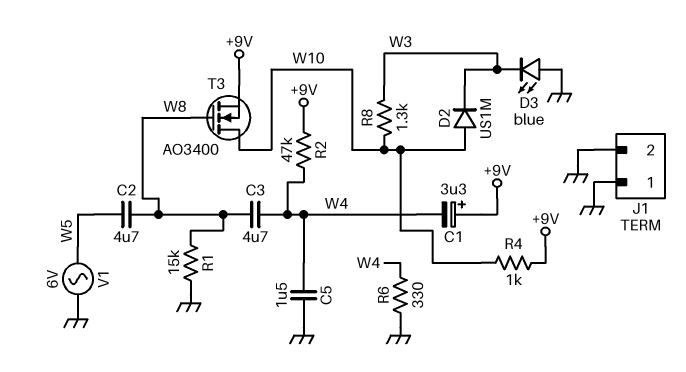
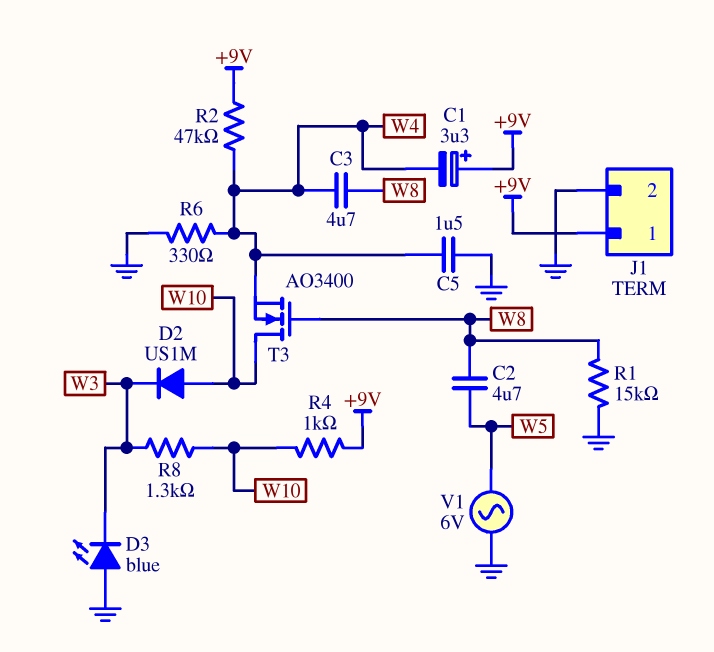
J1 pin 1: GND -> +9V
T3: NMOS AO3400 (G W8, D W10, S +9V) -> NMOS AO3400 (G W8, D W10, S W4)

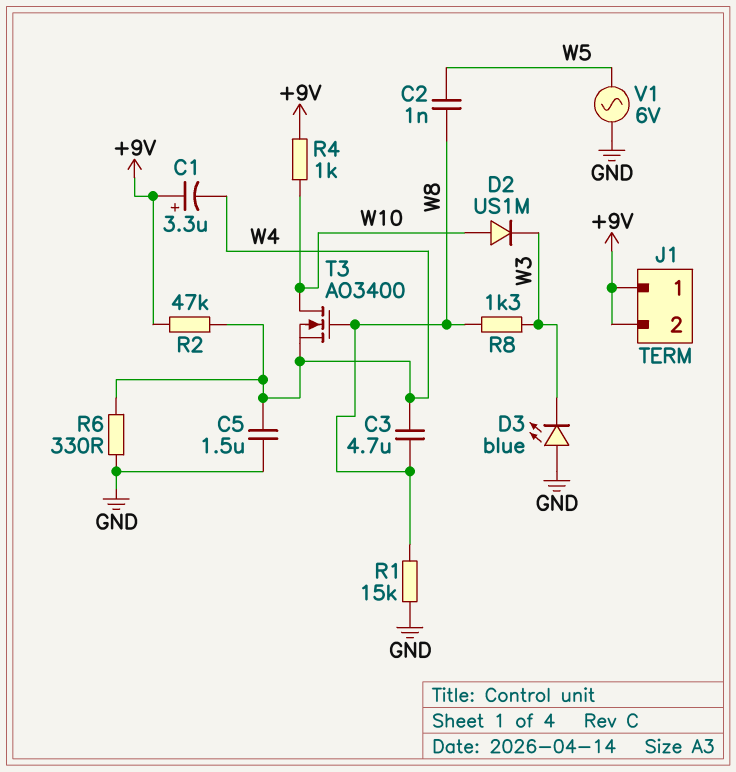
C2: 4.7uF (W5, W8) -> 1nF (W5, W8)
J1 pin 2: GND -> +9V
R8: 1.3k (W3, W10) -> 1.3k (W3, W8)

